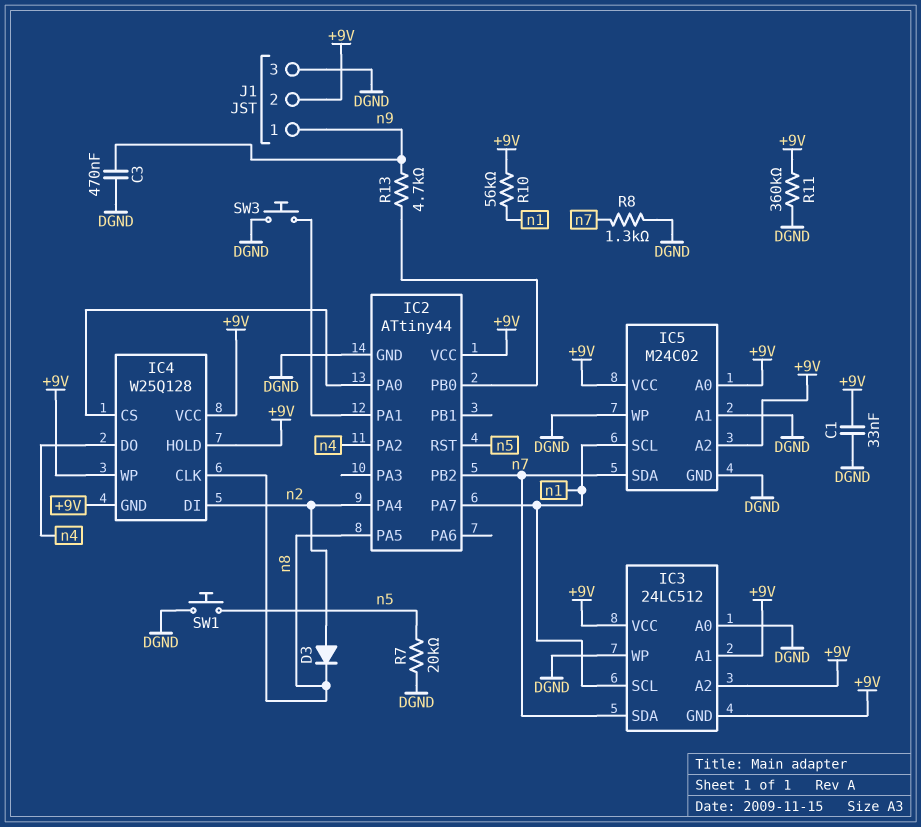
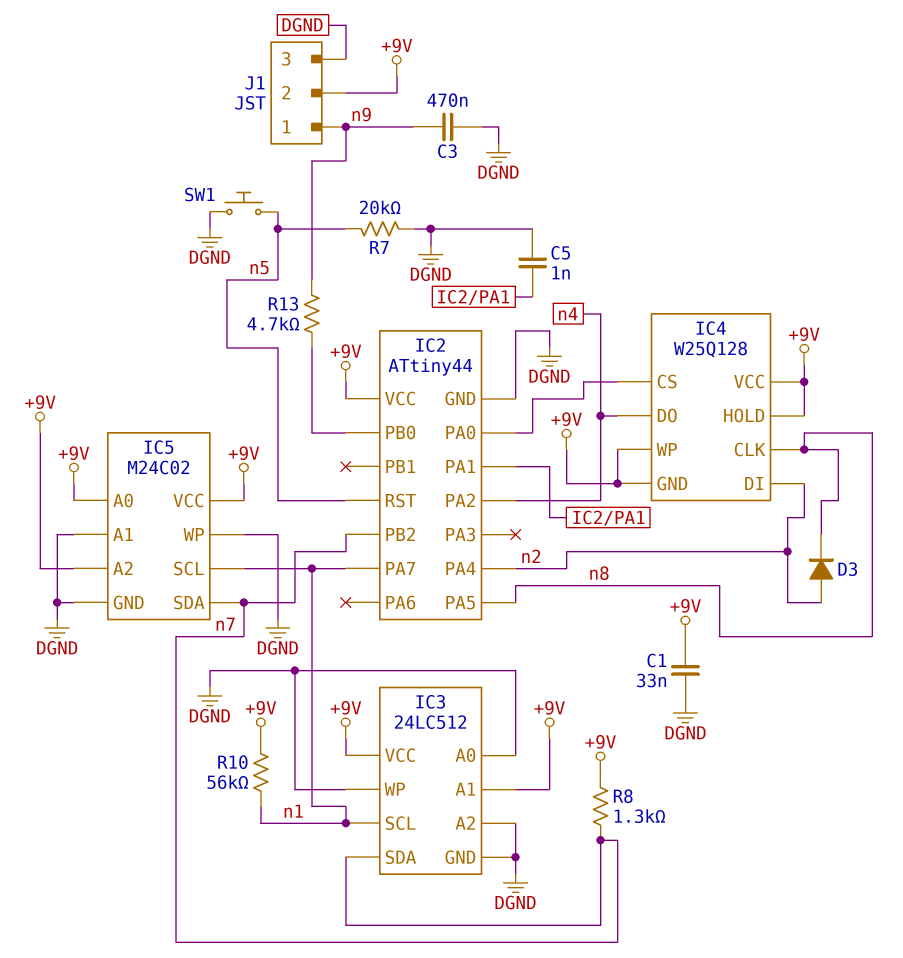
C5: none -> 1nF (DGND, IC2/PA1)
IC3 pin A2: +9V -> DGND
IC3 pin GND: +9V -> DGND
R8: 1.3k (DGND, n7) -> 1.3k (+9V, n7)
R11: 360k (+9V, DGND) -> none
SW3: button (DGND, IC2/PA1) -> none

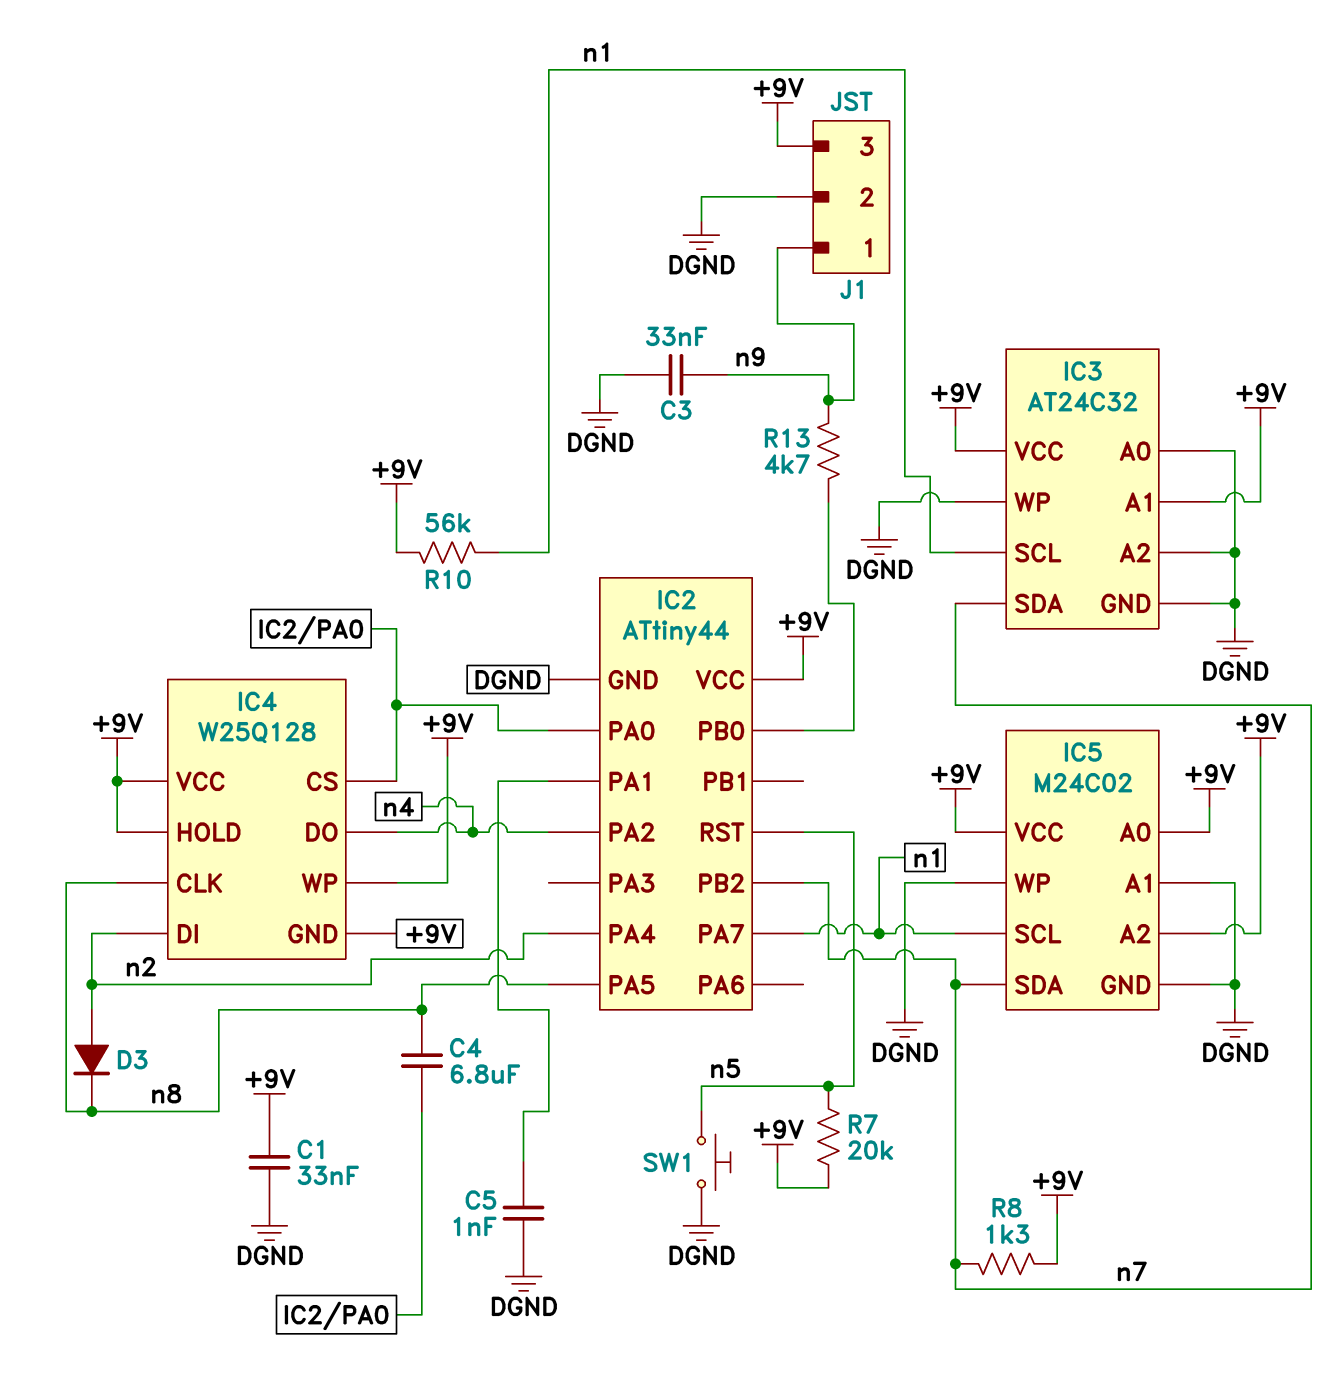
C3: 470nF (DGND, n9) -> 33nF (DGND, n9)
C4: none -> 6.8uF (IC2/PA0, n8)
IC3: 24LC512 -> AT24C32
J1 pin 2: +9V -> DGND
J1 pin 3: DGND -> +9V
R7: 20k (DGND, n5) -> 20k (+9V, n5)

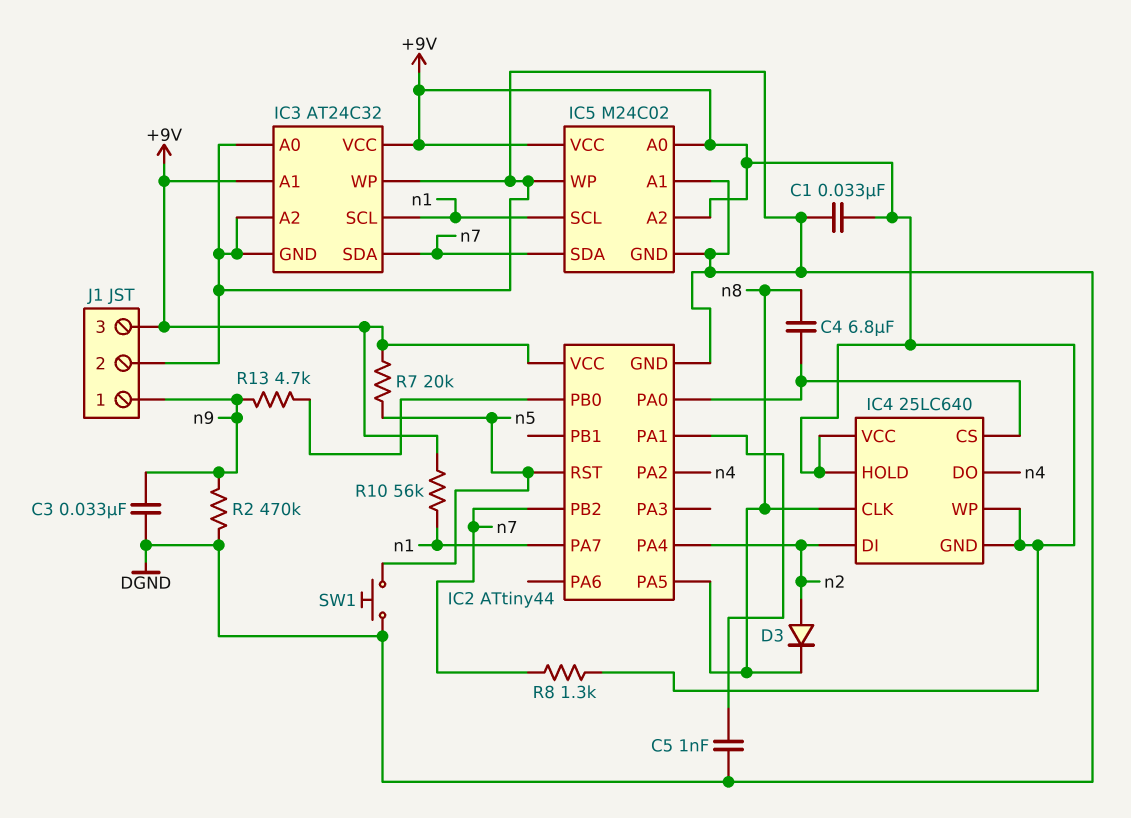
IC4: W25Q128 -> 25LC640
R2: none -> 470k (DGND, n9)

